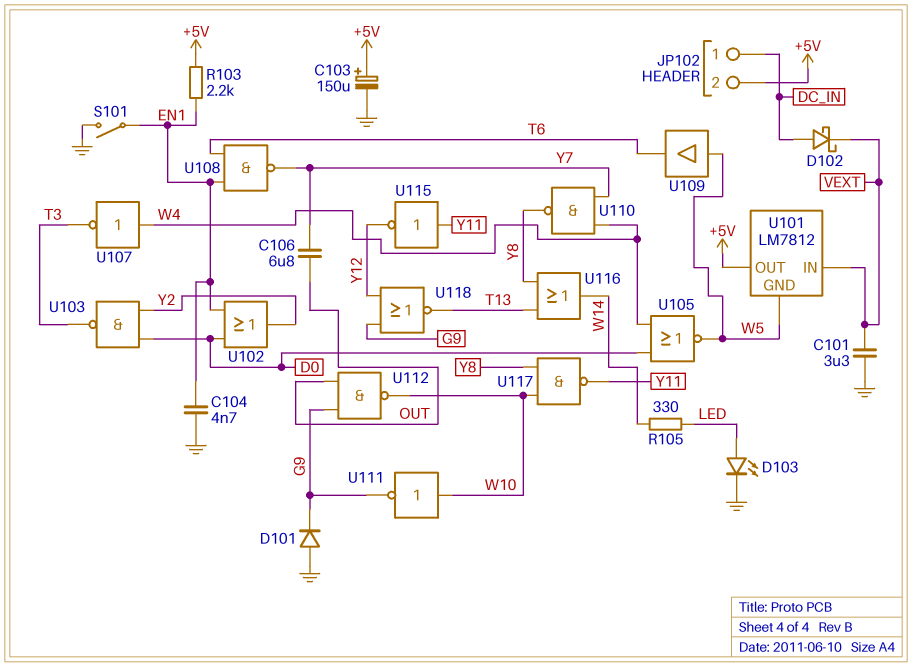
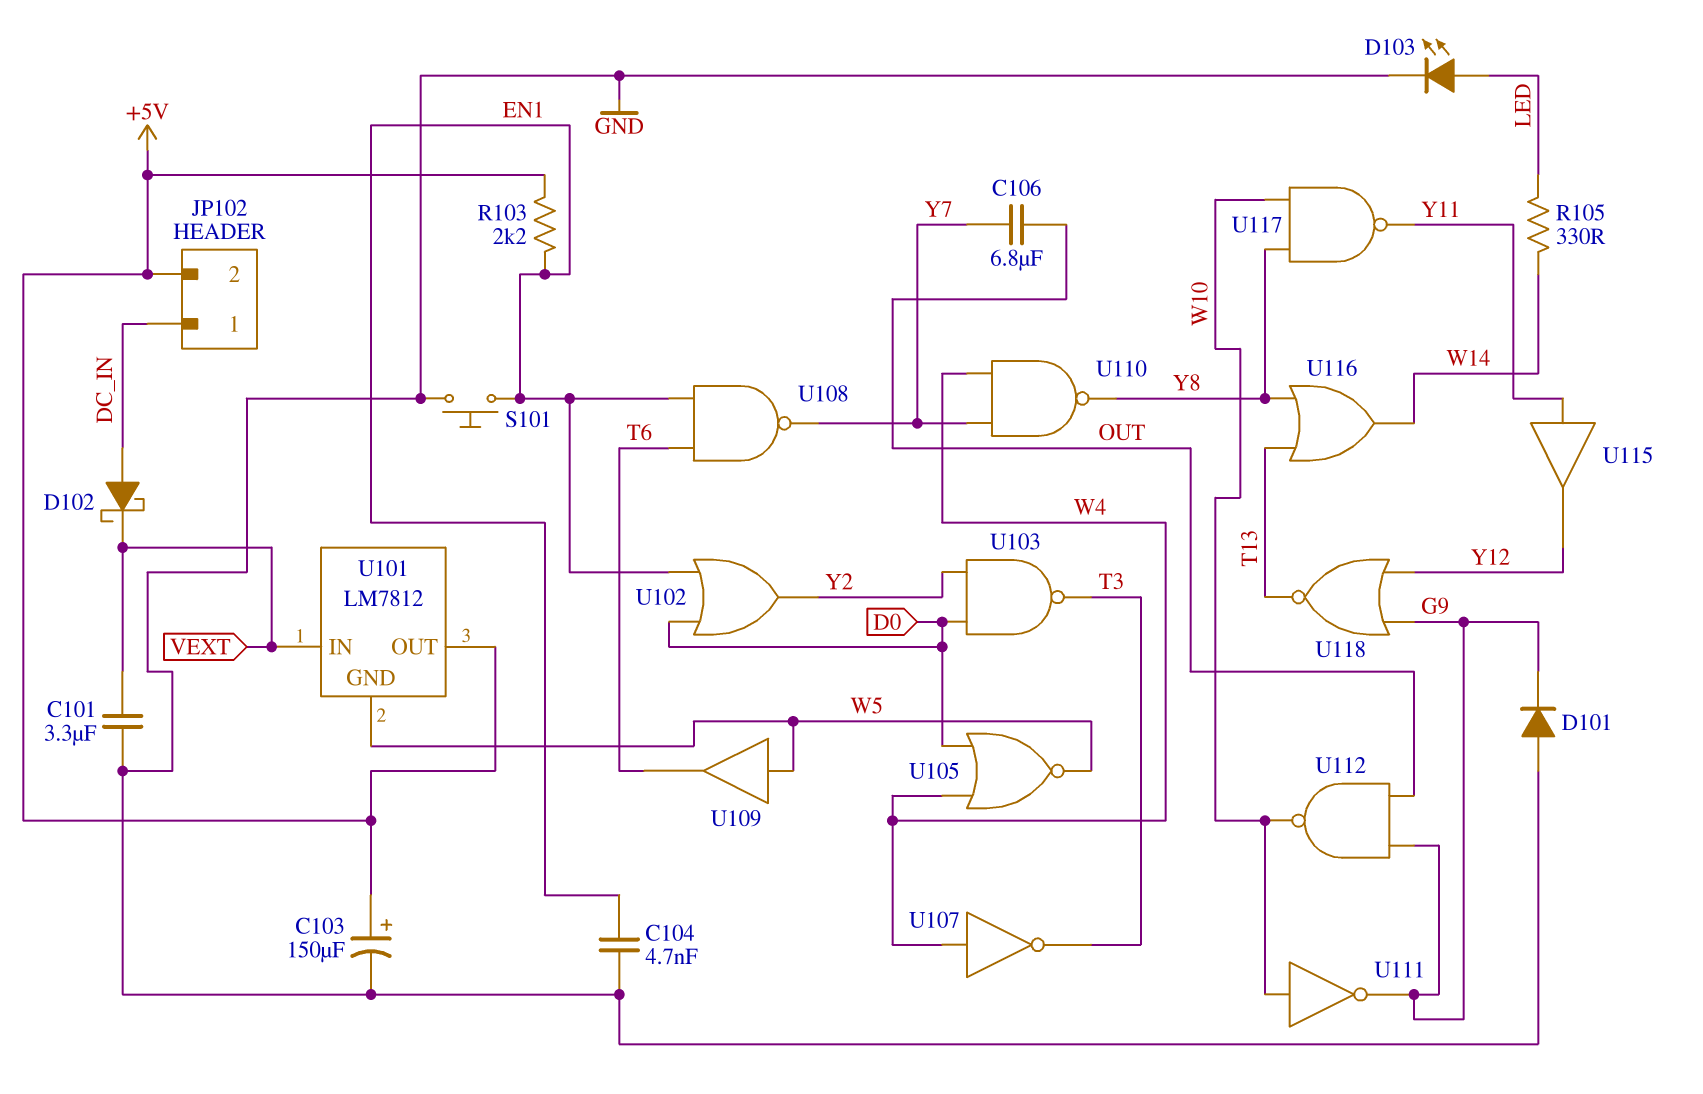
S101: switch (EN1, GND) -> button (EN1, GND)
U115: NOT (in Y11, out Y12) -> buffer (in Y11, out Y12)

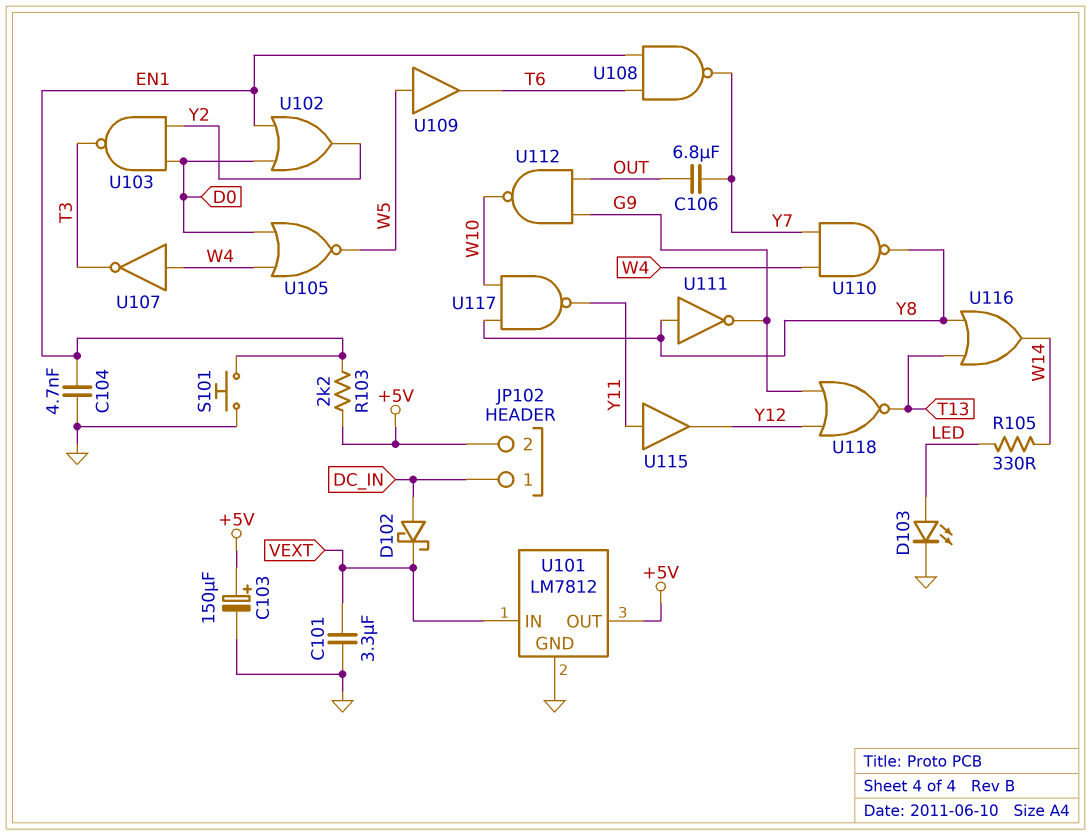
D101: diode (A GND, K G9) -> none
U101 pin GND: W5 -> GND
U111: NOT (in W10, out G9) -> NOT (in Y8, out G9)

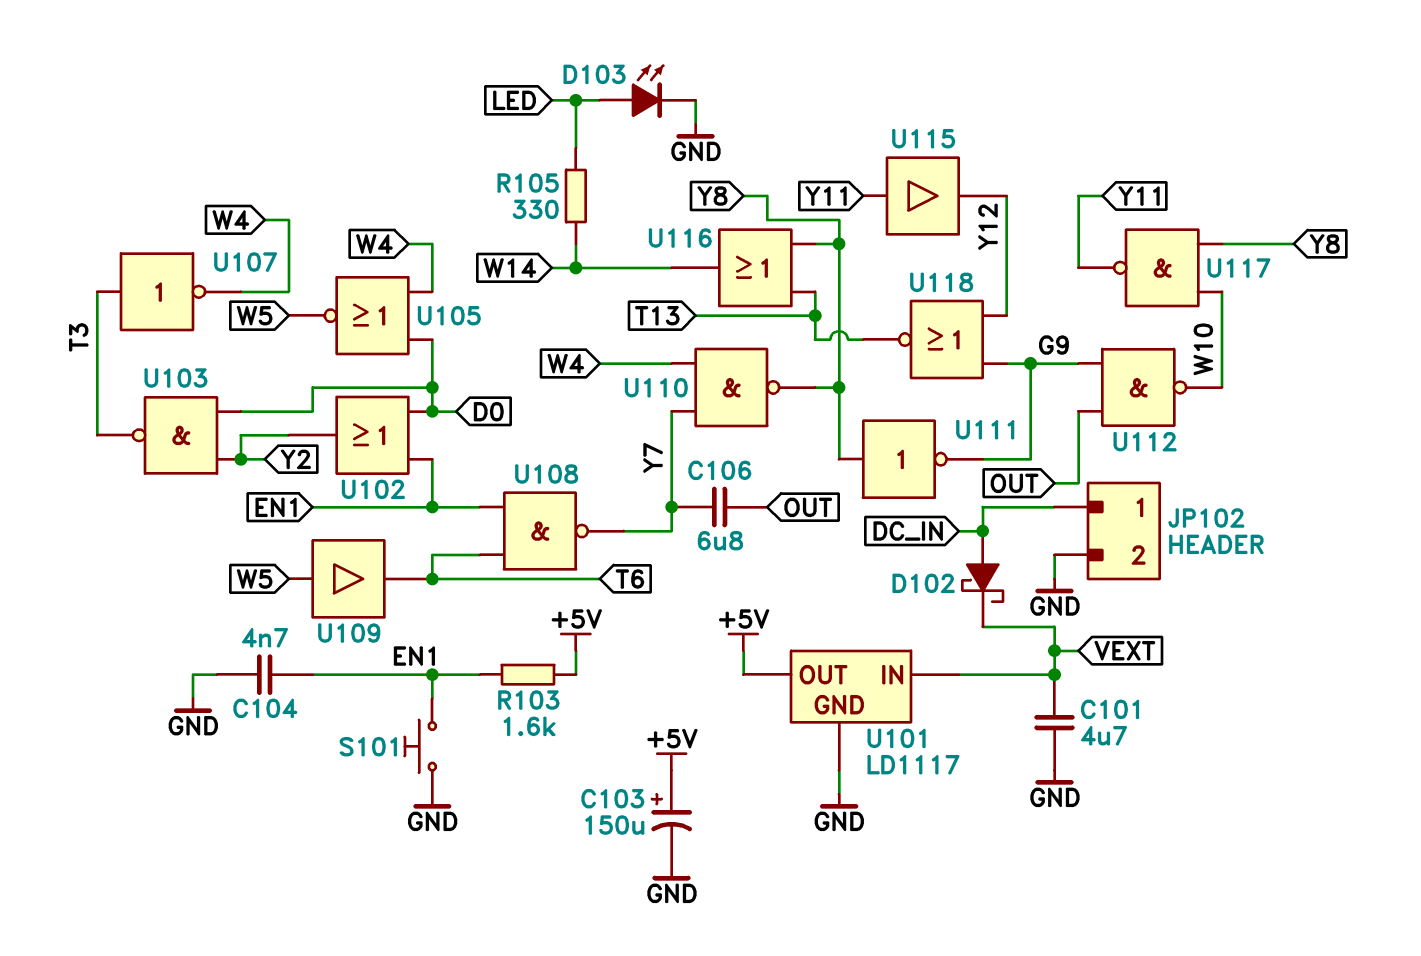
C101: 3.3uF (GND, VEXT) -> 4.7uF (GND, VEXT)
JP102 pin 2: +5V -> GND
R103: 2.2k (+5V, EN1) -> 1.6k (+5V, EN1)
U101: LM7812 -> LD1117
U107: NOT (in W4, out T3) -> NOT (in T3, out W4)

